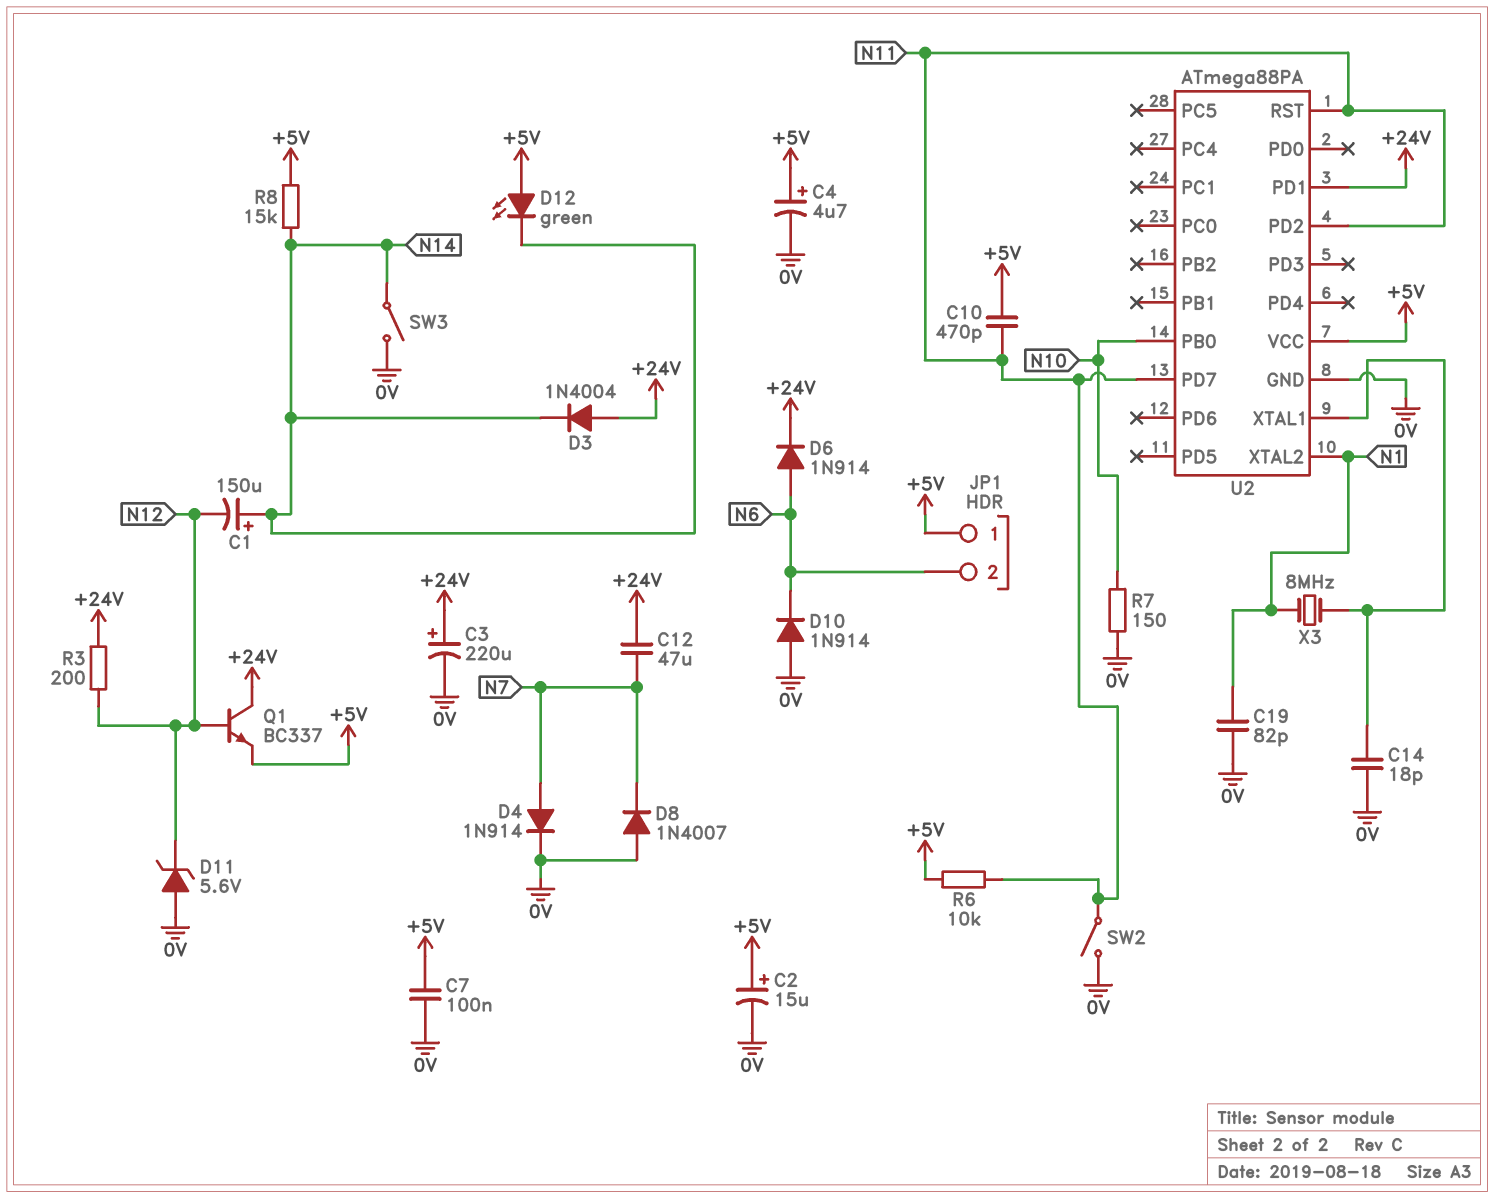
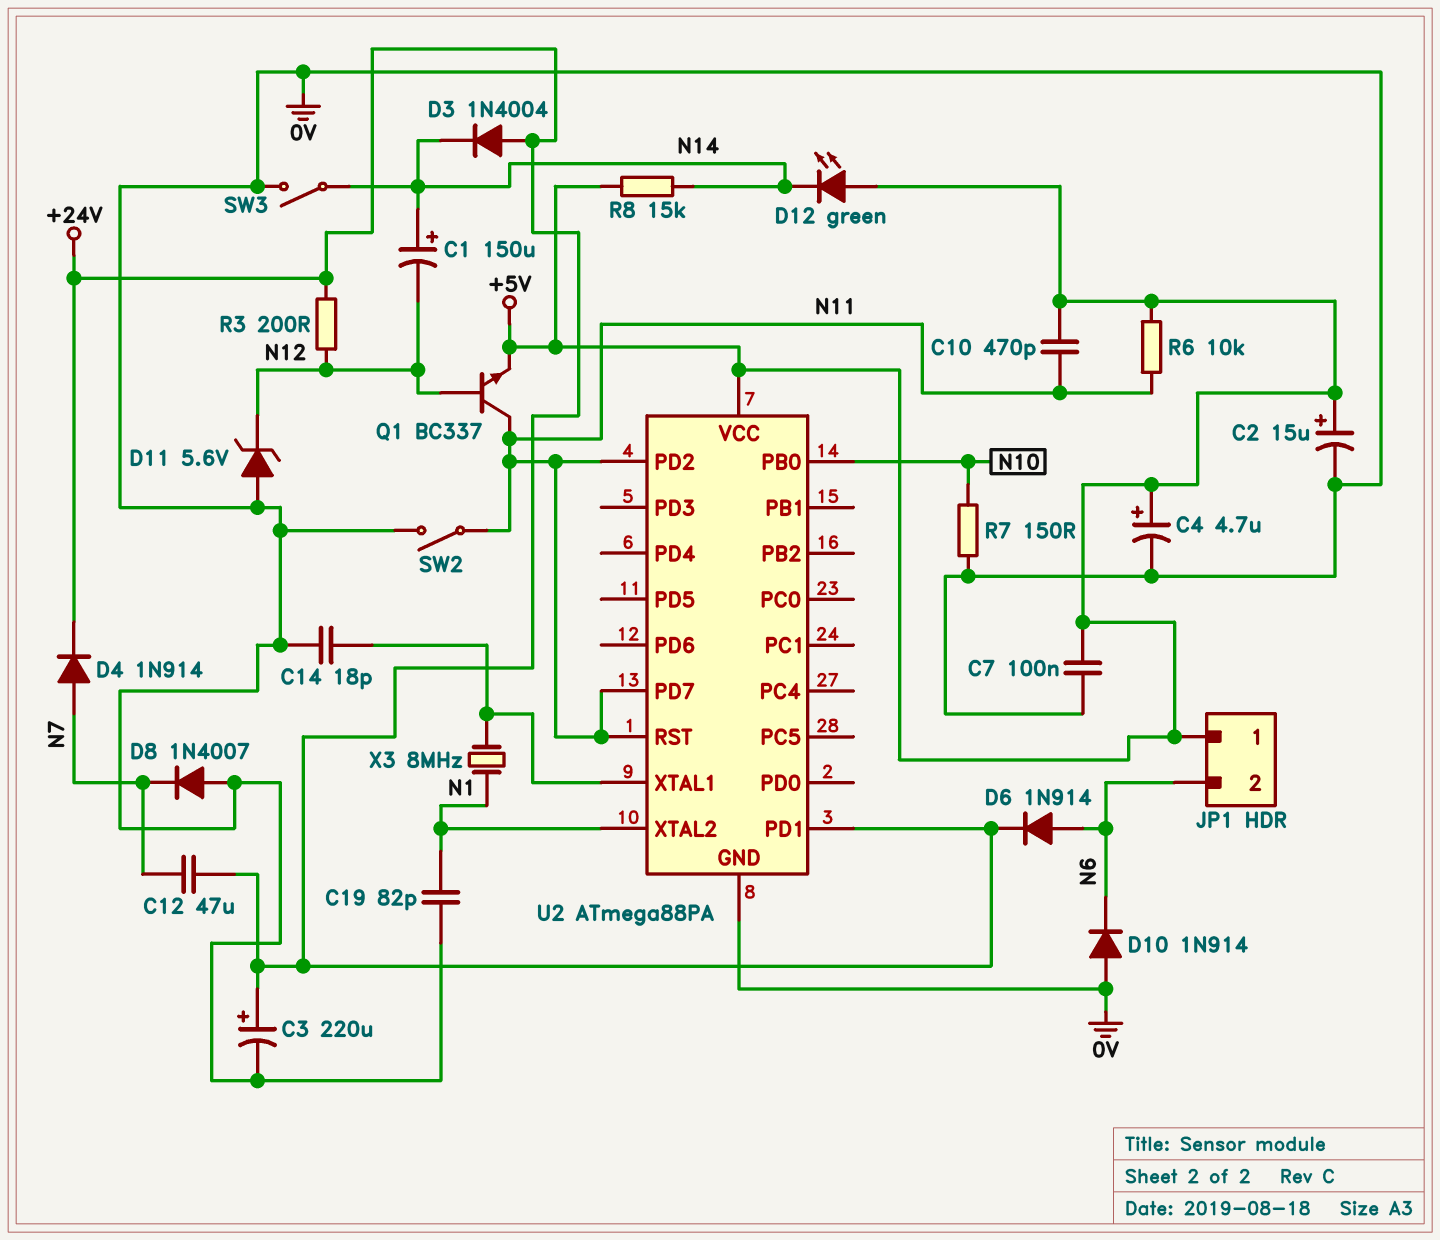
D4: diode 1N914 (A N7, K 0V) -> diode 1N914 (A N7, K +24V)
Q1: NPN BC337 (B N12, C +24V, E +5V) -> NPN BC337 (B N12, C N11, E +5V)

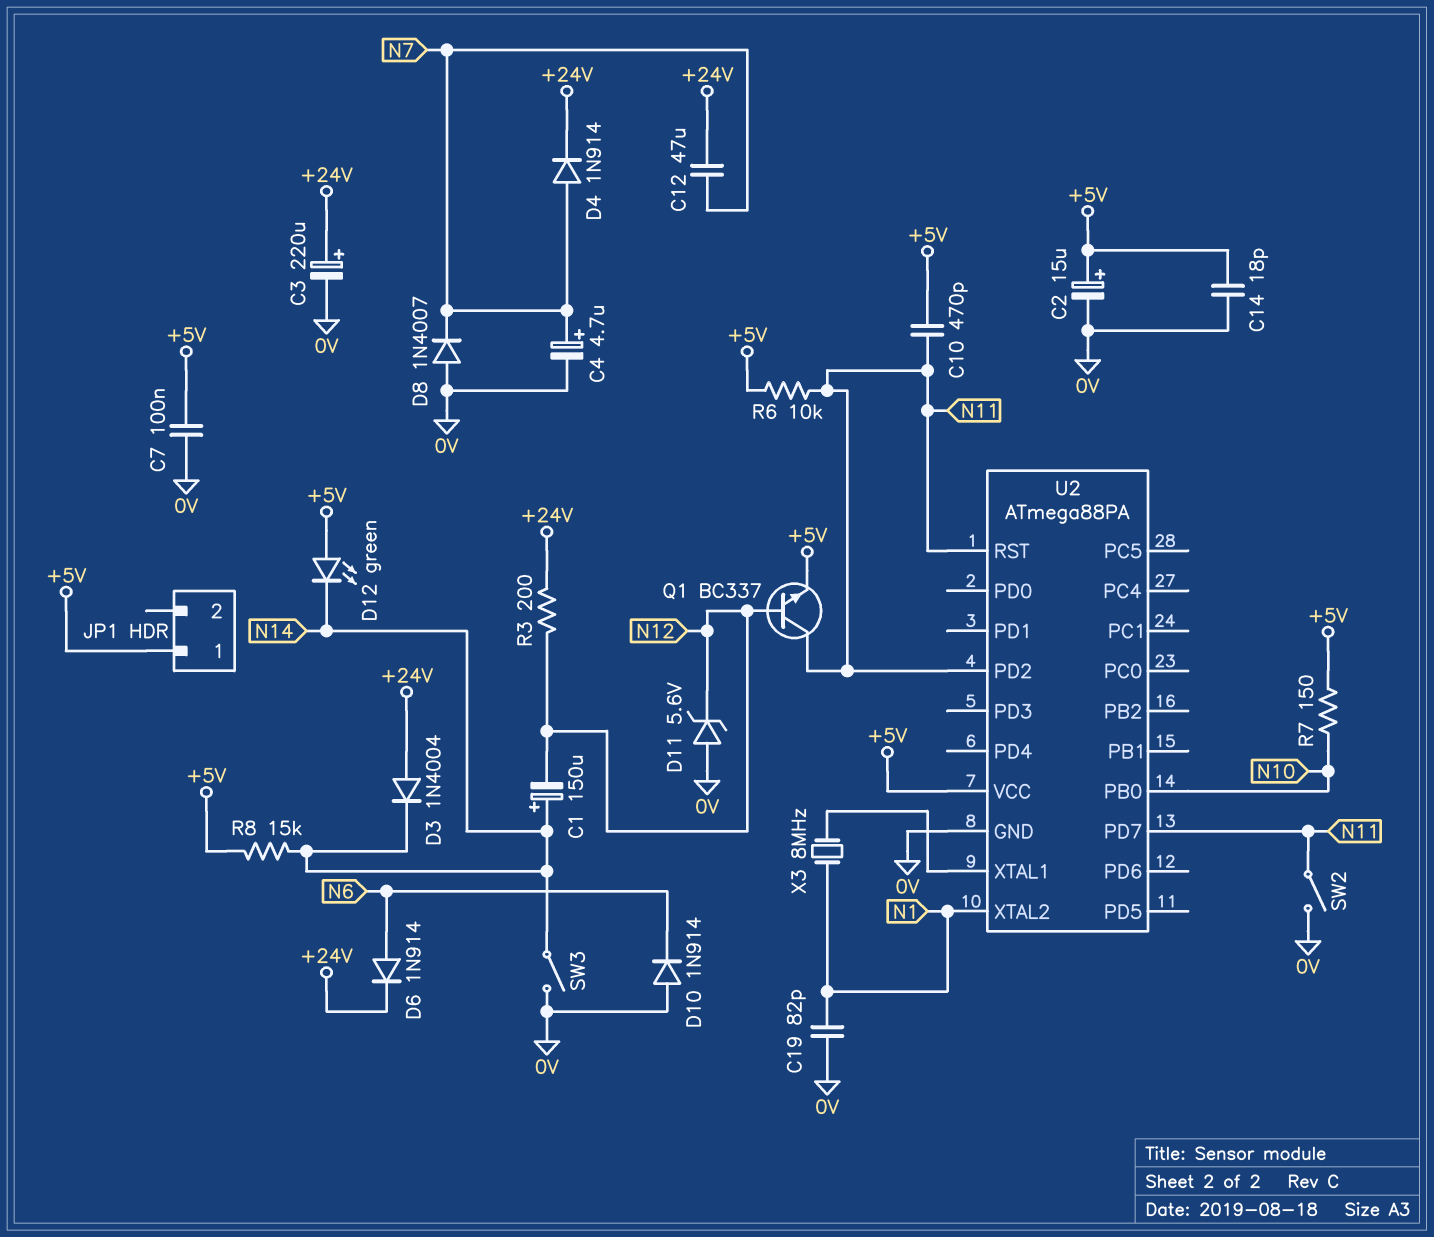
C4: 4.7uF (plus +5V, minus 0V) -> 4.7uF (plus N7, minus 0V)
C14: 18pF (0V, U2/XTAL1) -> 18pF (+5V, 0V)
JP1 pin 2: N6 -> none
R7: 150 (0V, N10) -> 150 (+5V, N10)
U2 pin PD1: +24V -> none

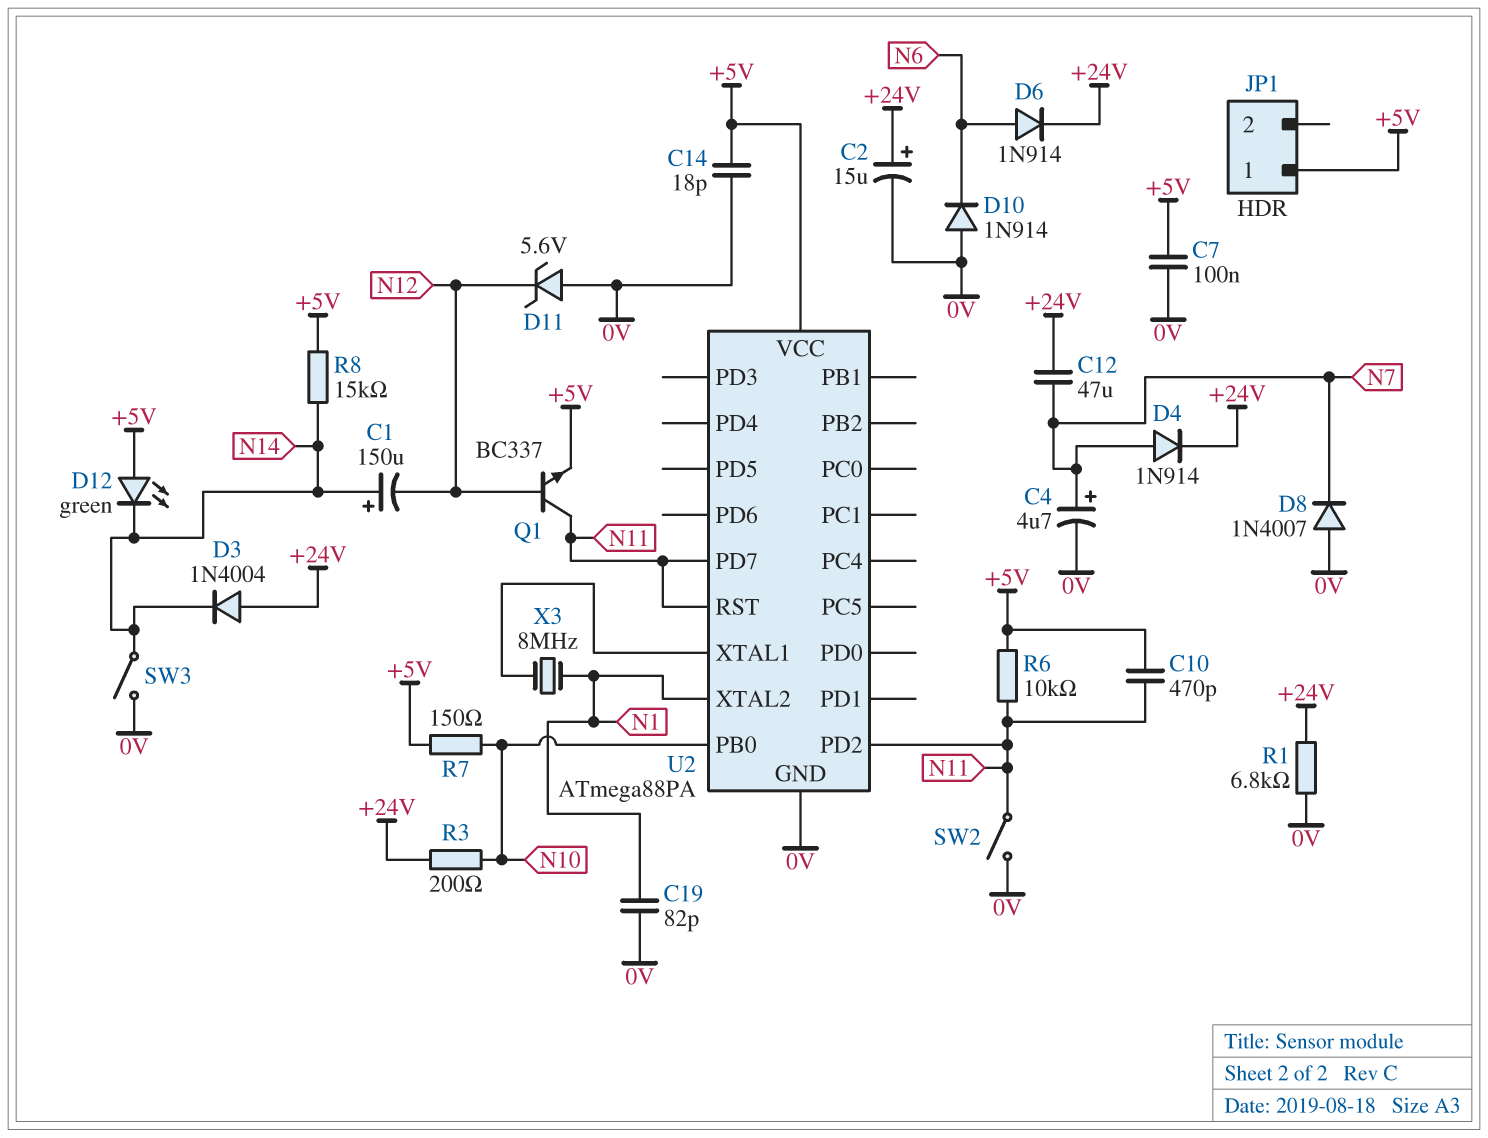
C2: 15uF (plus +5V, minus 0V) -> 15uF (plus +24V, minus 0V)
C3: 220uF (plus +24V, minus 0V) -> none
R1: none -> 6.8k (+24V, 0V)
R3: 200 (+24V, N12) -> 200 (+24V, N10)

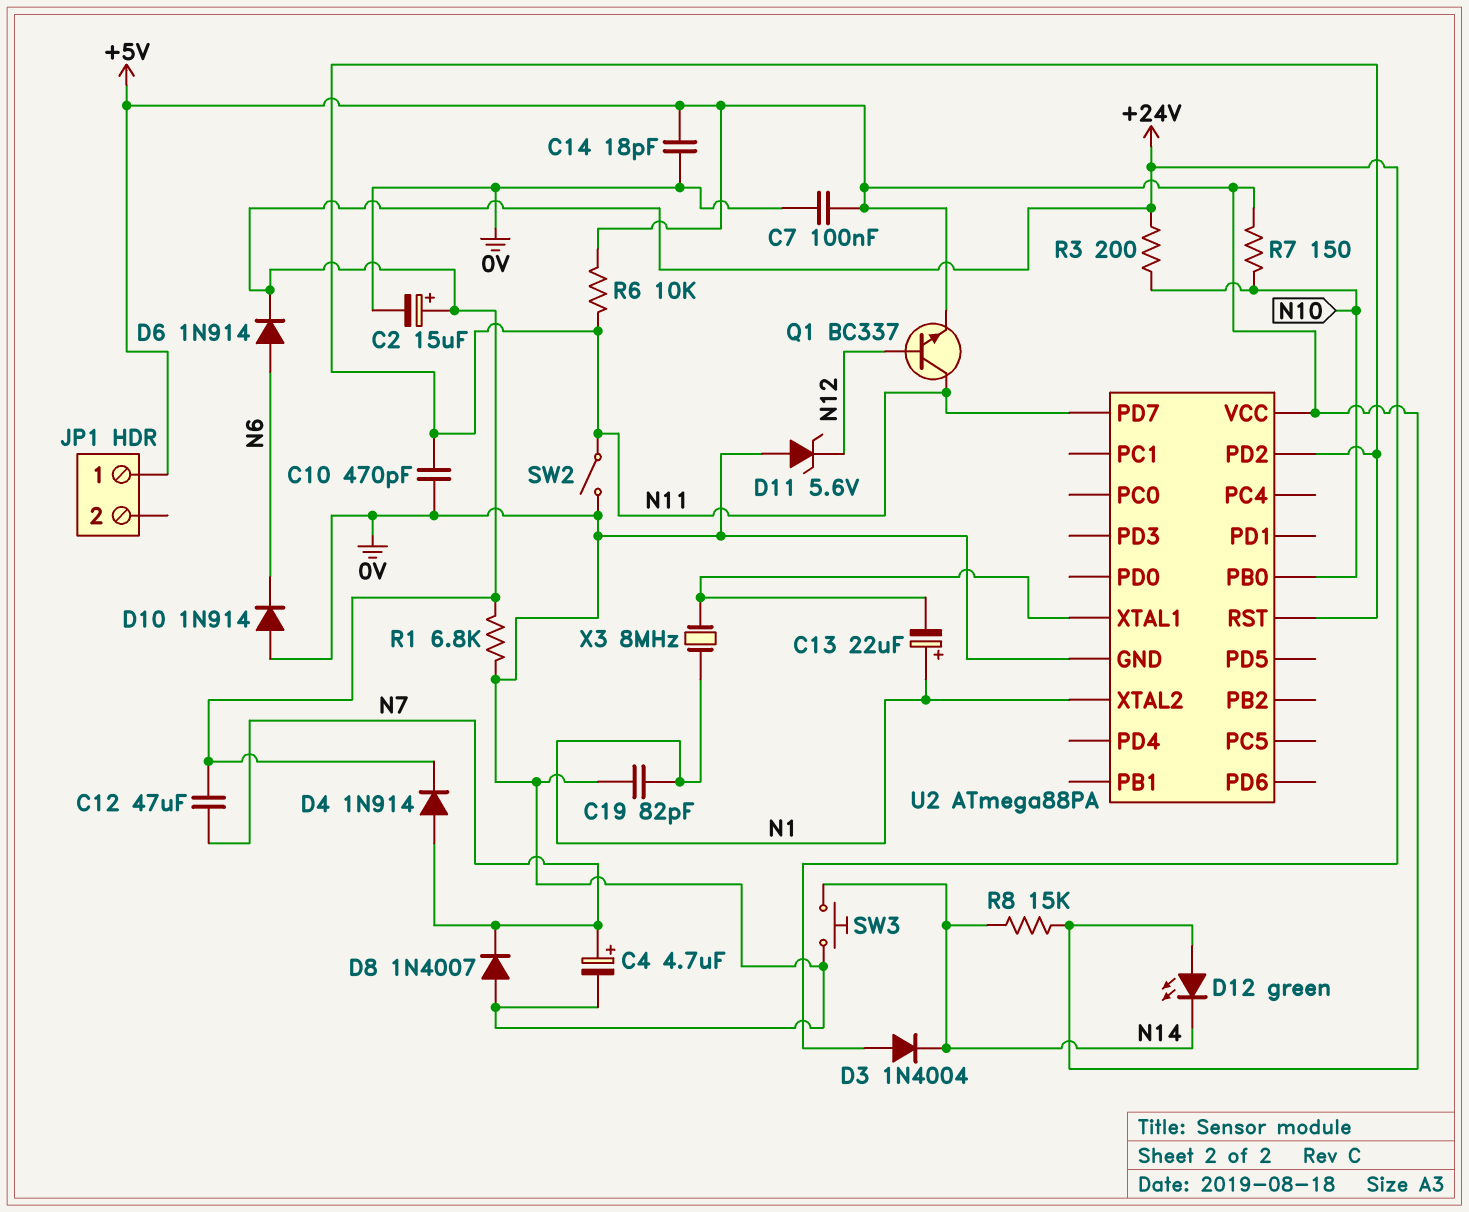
C1: 150uF (plus N14, minus N12) -> none
C10: 470pF (+5V, N11) -> 470pF (0V, N11)
C13: none -> 22uF (plus N1, minus U2/XTAL1)
SW3: switch (0V, N14) -> button (0V, N14)

